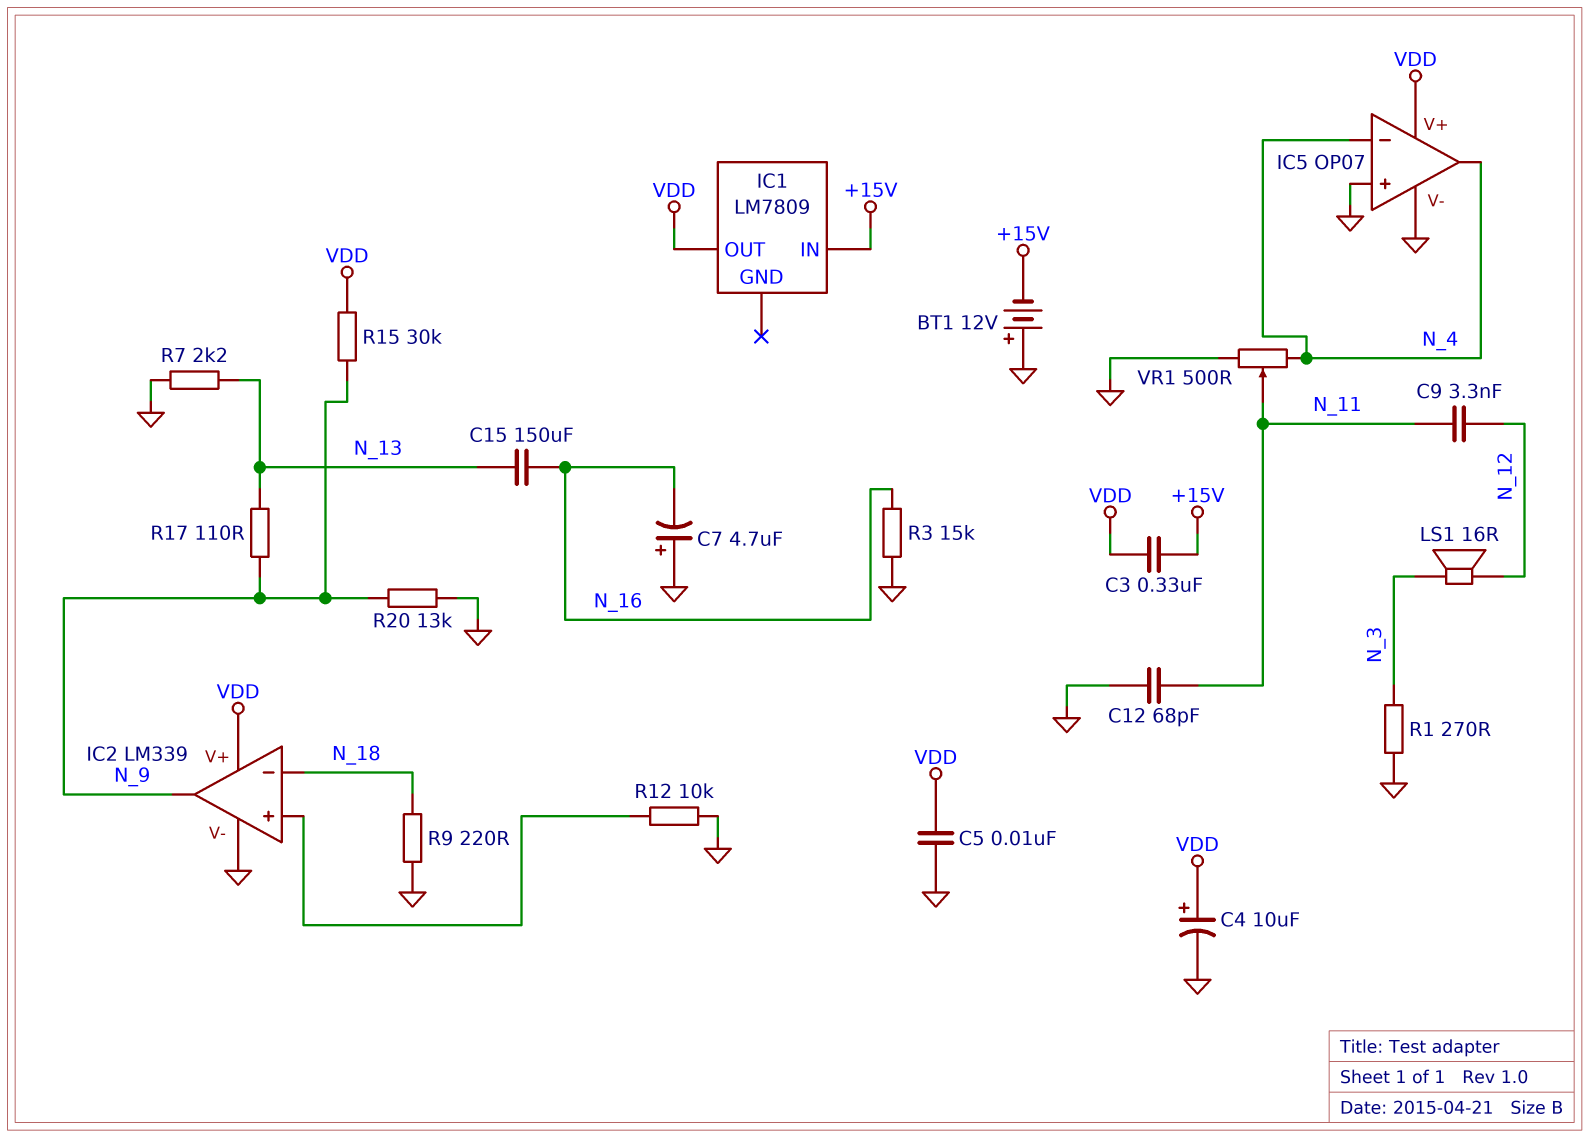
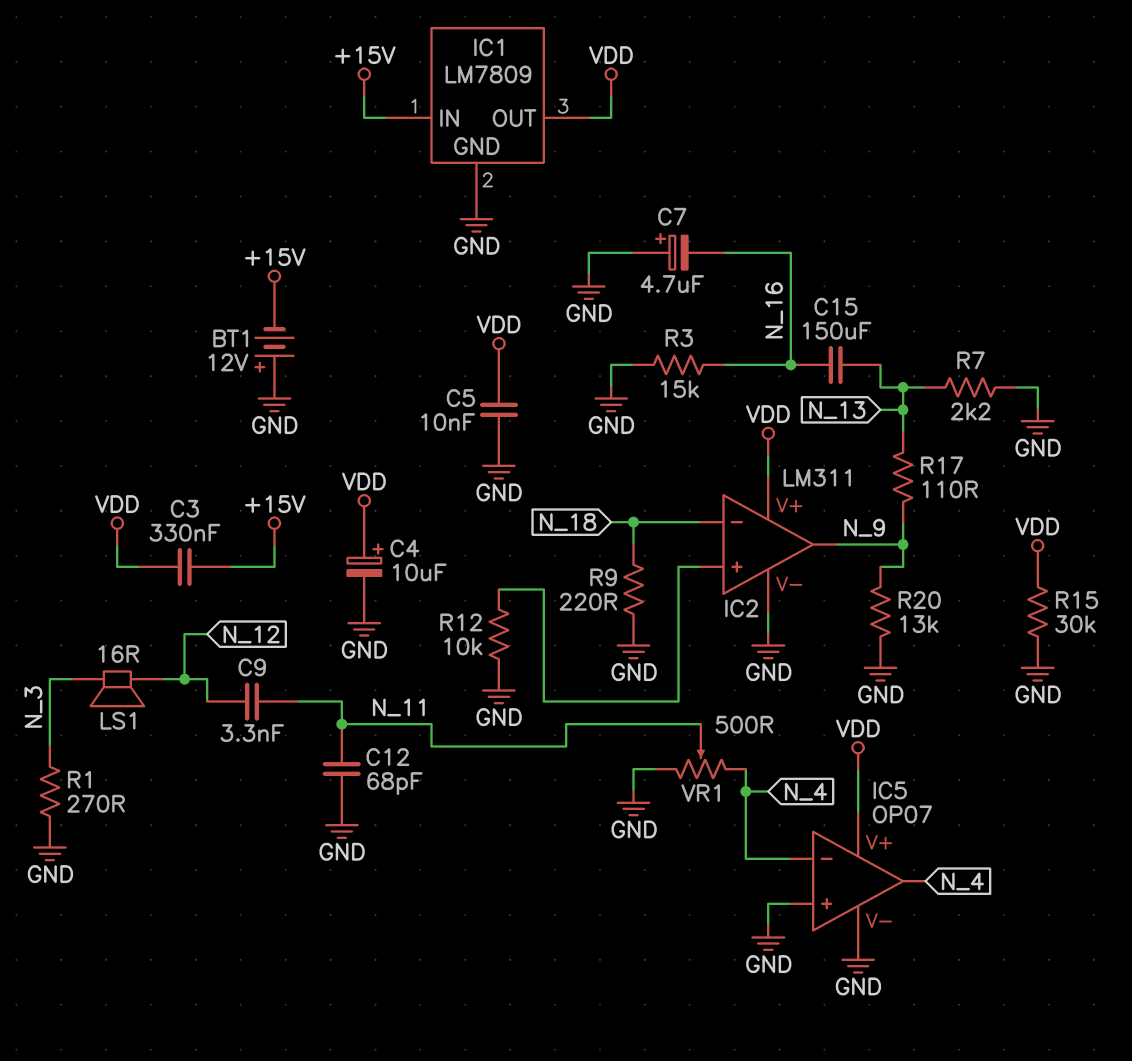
IC1 pin GND: none -> GND
IC2: LM339 -> LM311
R15: 30k (N_9, VDD) -> 30k (GND, VDD)

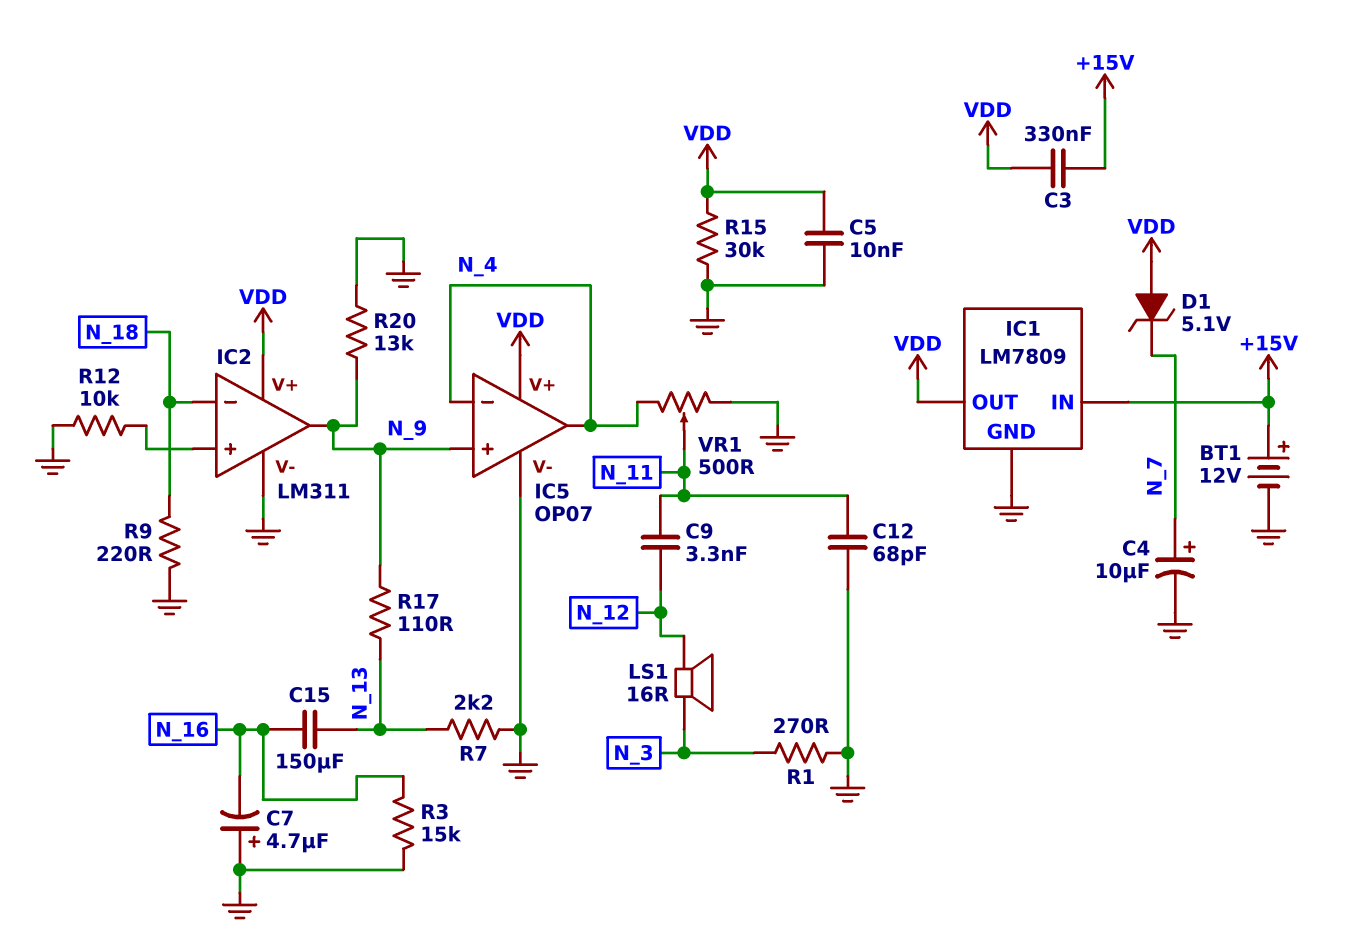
BT1: 12V (plus GND, minus +15V) -> 12V (plus +15V, minus GND)
C4: 10uF (plus VDD, minus GND) -> 10uF (plus N_7, minus GND)
D1: none -> zener 5.1V (A VDD, K N_7)
IC5 pin in+: GND -> N_9

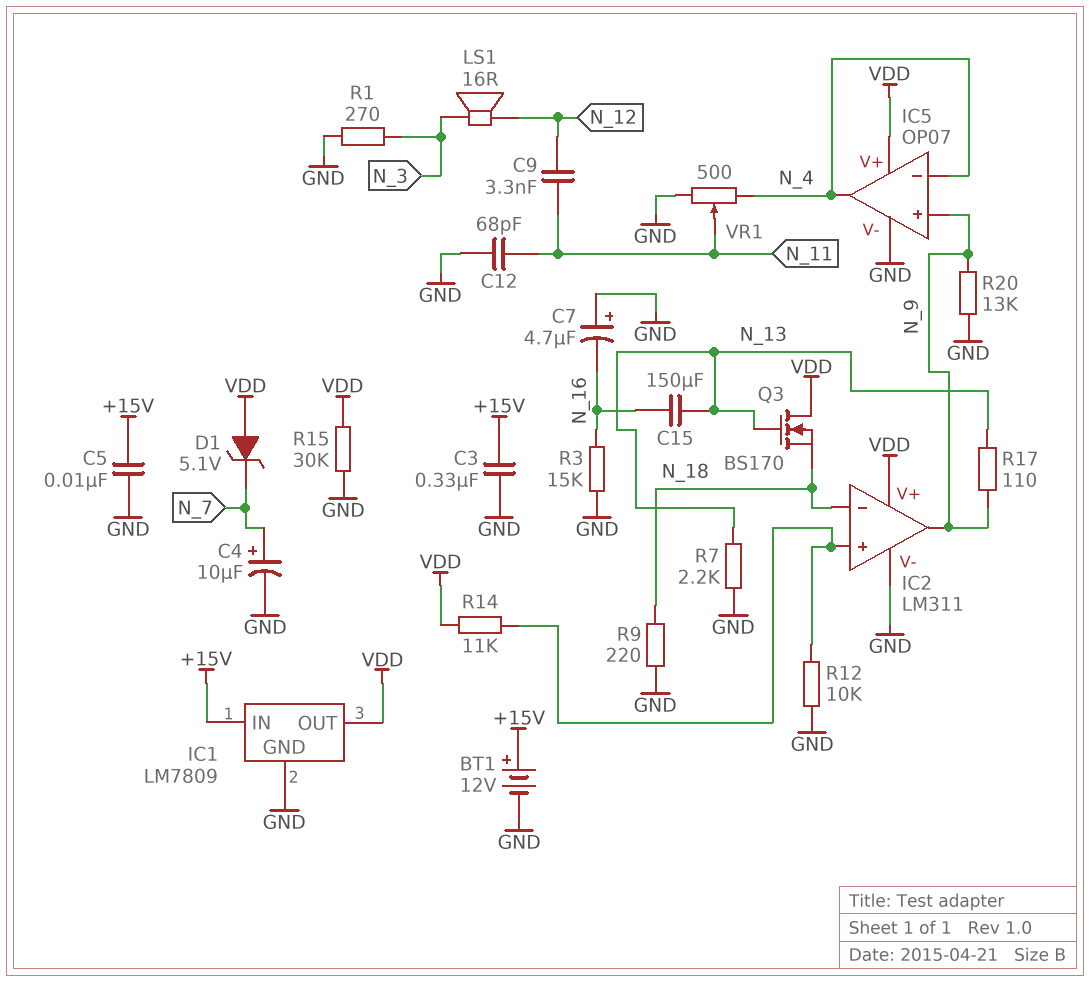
C3: 330nF (+15V, VDD) -> 330nF (+15V, GND)
C5: 10nF (GND, VDD) -> 10nF (+15V, GND)
Q3: none -> NMOS BS170 (G N_13, D VDD, S N_18)
R14: none -> 11k (IC2/in+, VDD)

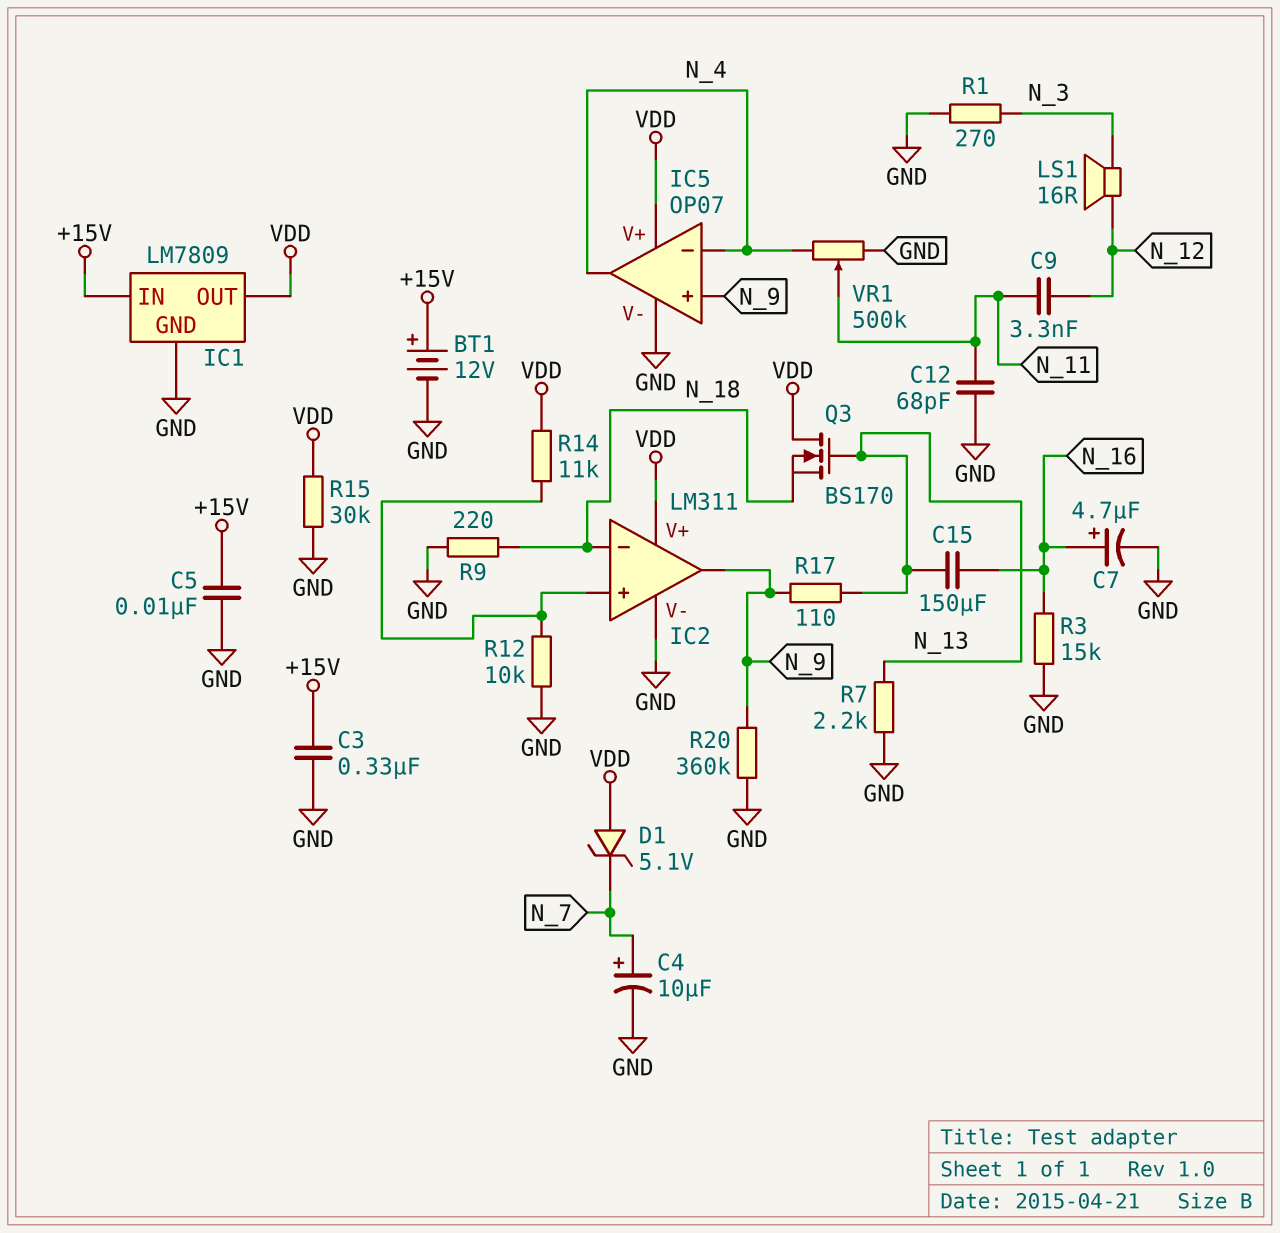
C7: 4.7uF (plus GND, minus N_16) -> 4.7uF (plus N_16, minus GND)
R20: 13k (GND, N_9) -> 360k (GND, N_9)
VR1: 500 (GND, N_4, wiper N_11) -> 500k (GND, N_4, wiper N_11)

